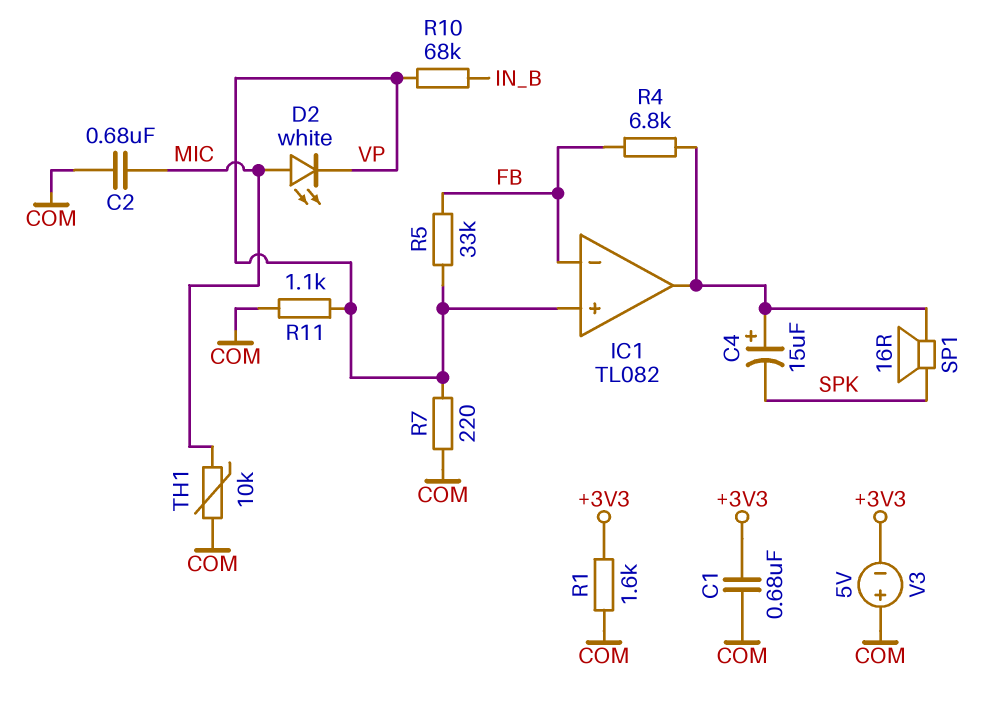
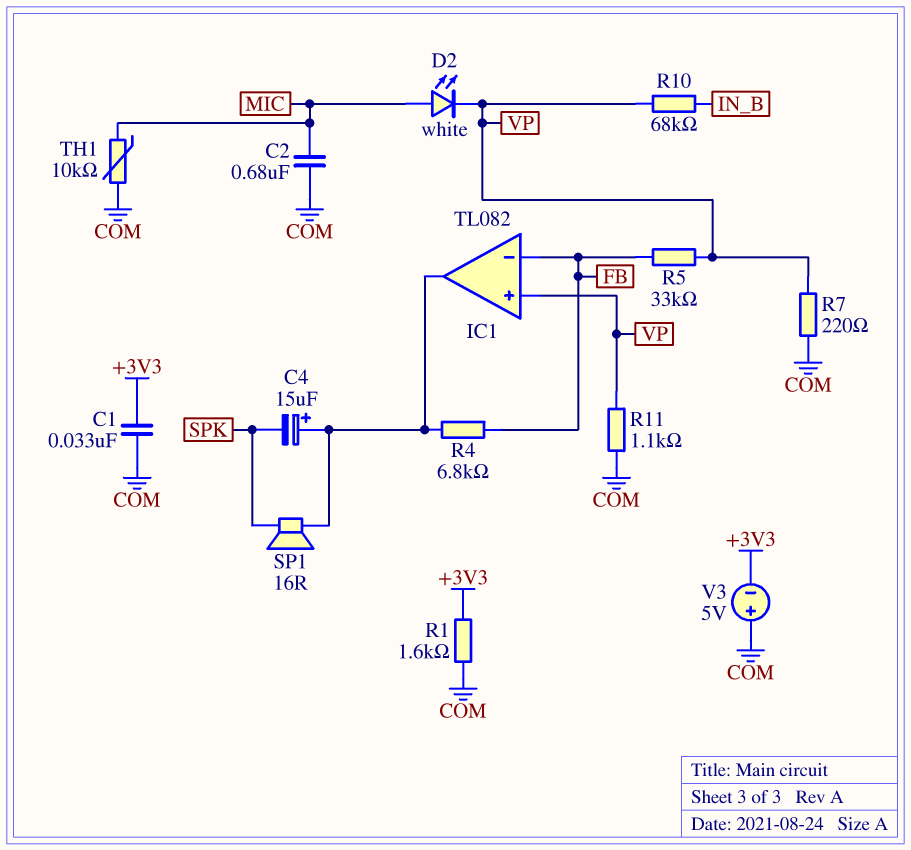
C1: 680nF (+3V3, COM) -> 33nF (+3V3, COM)

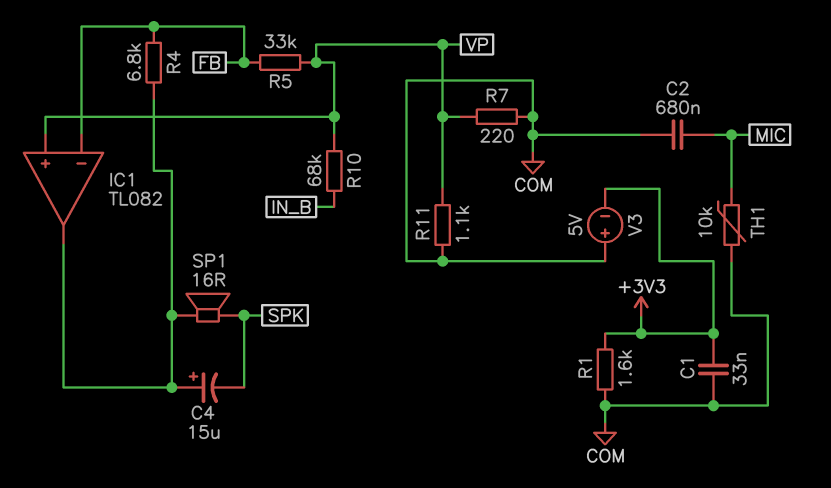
D2: LED white (A MIC, K VP) -> none

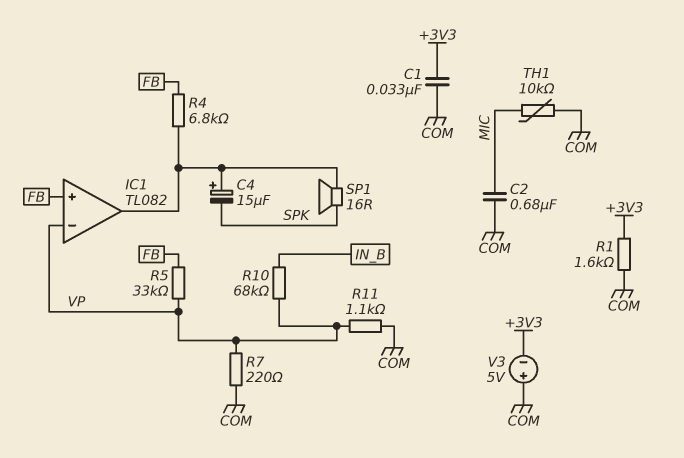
IC1 pin in+: VP -> FB
IC1 pin in-: FB -> VP

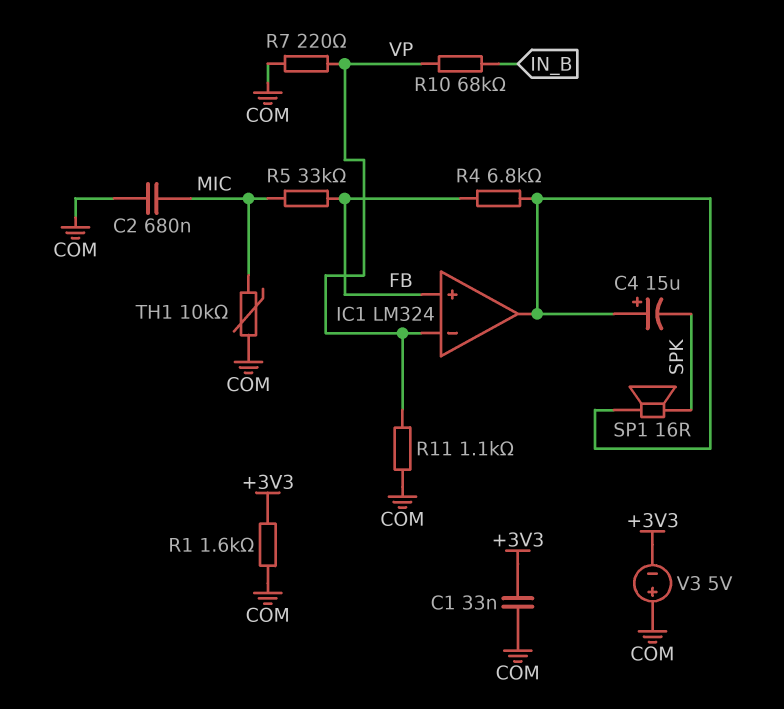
IC1: TL082 -> LM324
R5: 33k (FB, VP) -> 33k (FB, MIC)

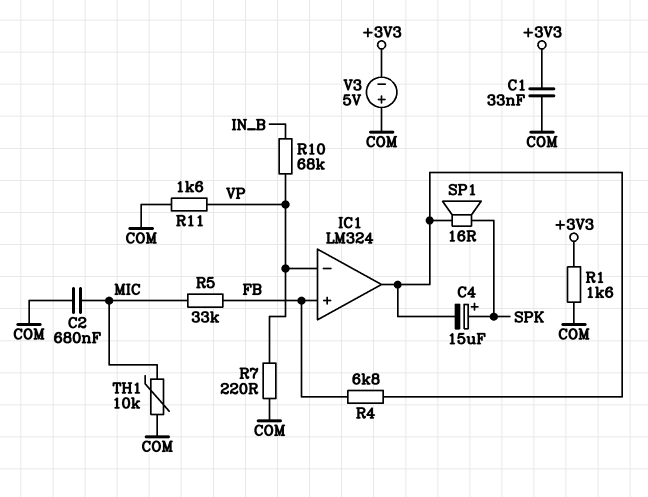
C4: 15uF (plus IC1/out, minus SPK) -> 15uF (plus SPK, minus IC1/out)
R11: 1.1k (COM, VP) -> 1.6k (COM, VP)

